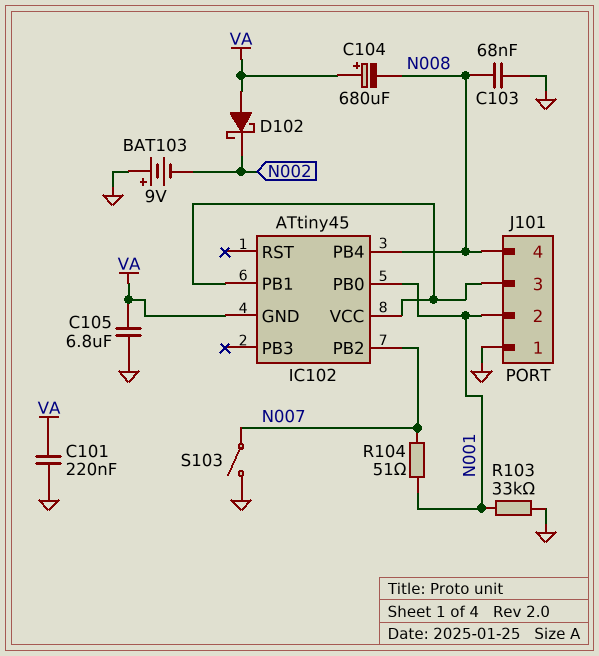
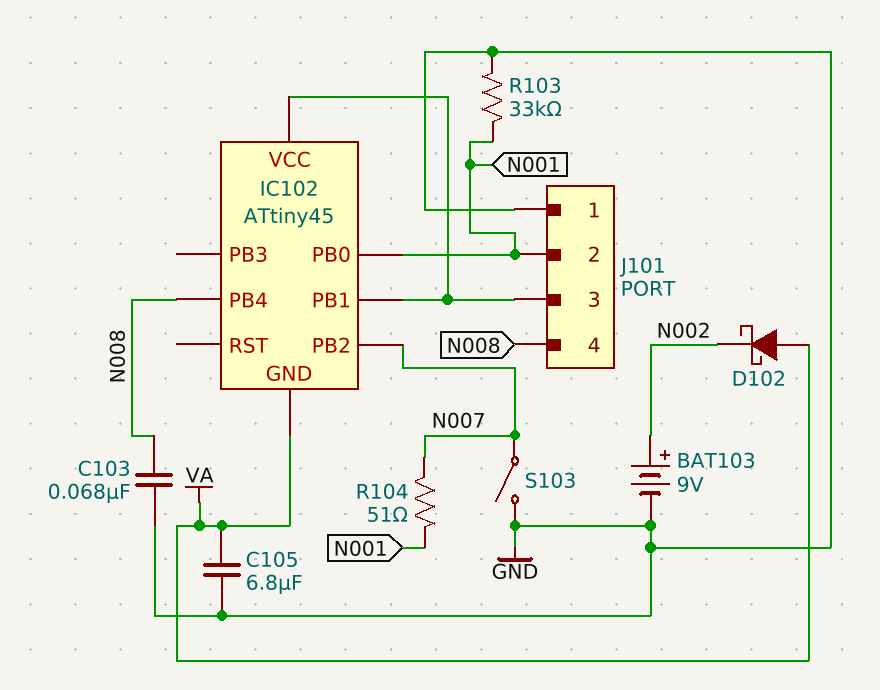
BAT103: 9V (plus GND, minus N002) -> 9V (plus N002, minus GND)
C101: 220nF (GND, VA) -> none
C104: 680uF (plus VA, minus N008) -> none

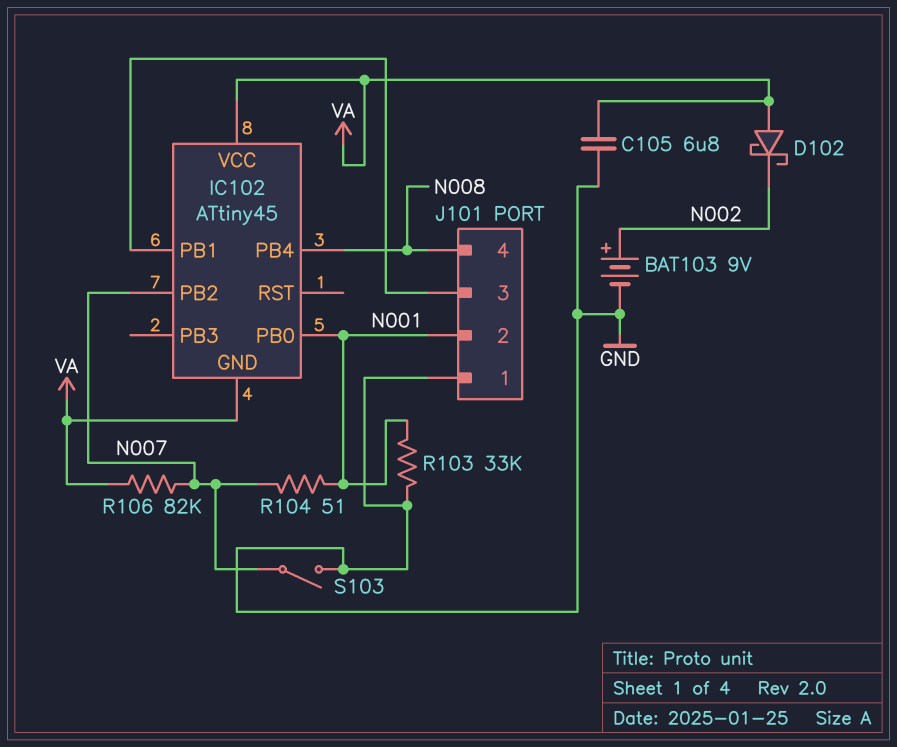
C103: 68nF (GND, N008) -> none
IC102 pin VCC: IC102/PB1 -> VA
R106: none -> 82k (N007, VA)

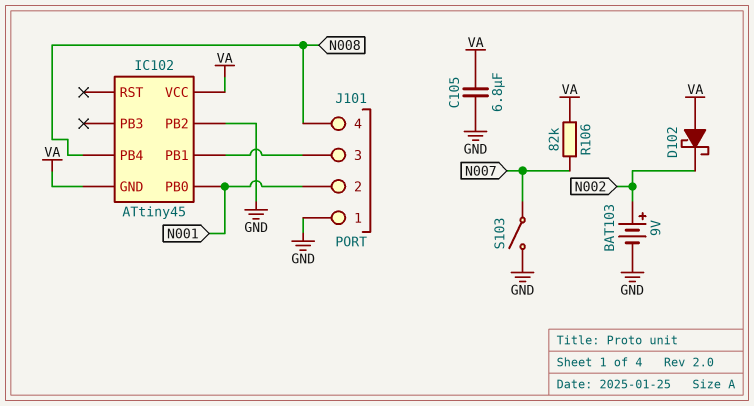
IC102 pin PB2: N007 -> GND
R103: 33k (GND, N001) -> none
R104: 51 (N001, N007) -> none

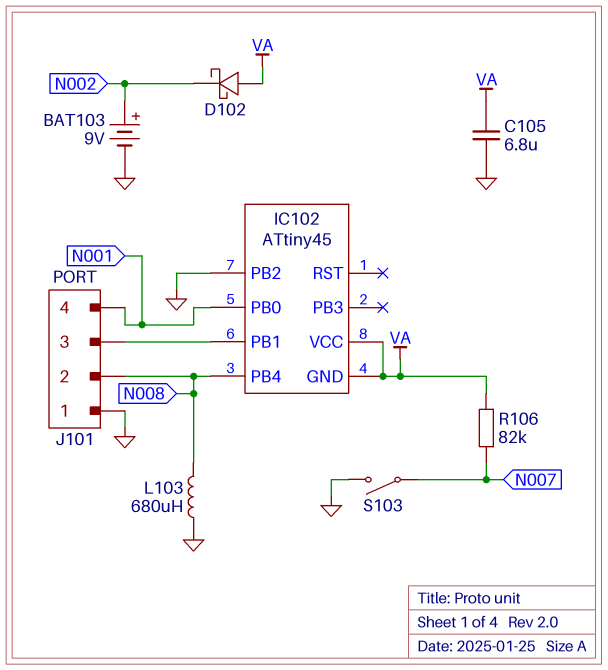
J101 pin 2: N001 -> N008
J101 pin 4: N008 -> N001
L103: none -> 680uH (GND, N008)

